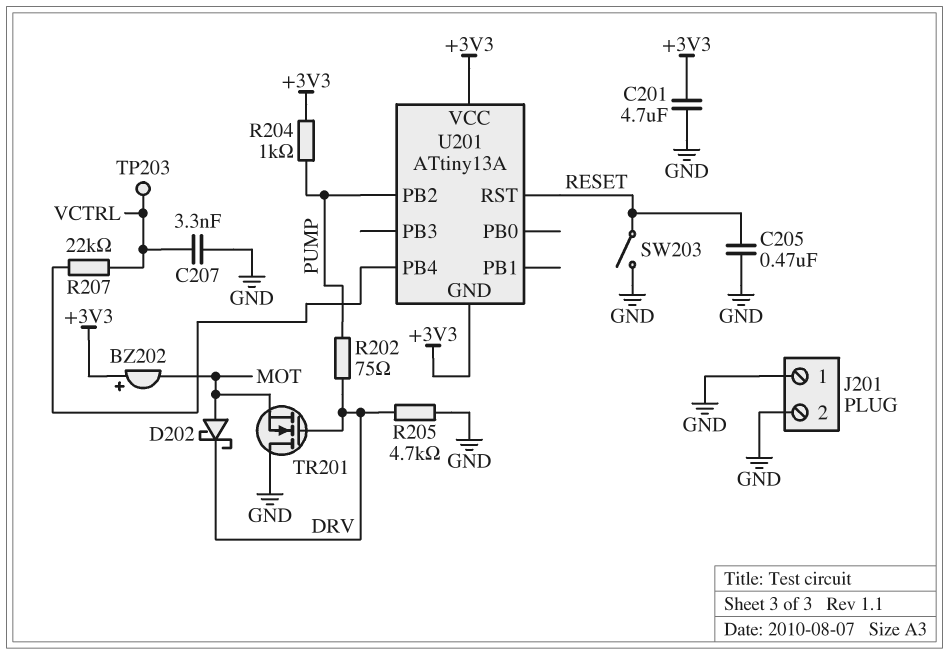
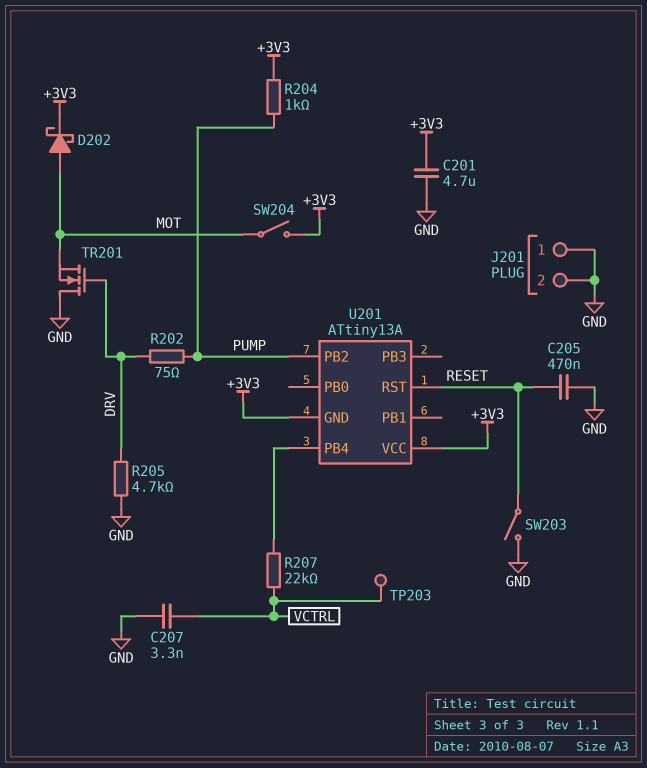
BZ202: buzzer (plus +3V3, minus MOT) -> none
D202: schottky (A MOT, K DRV) -> schottky (A MOT, K +3V3)
SW204: none -> switch (+3V3, MOT)

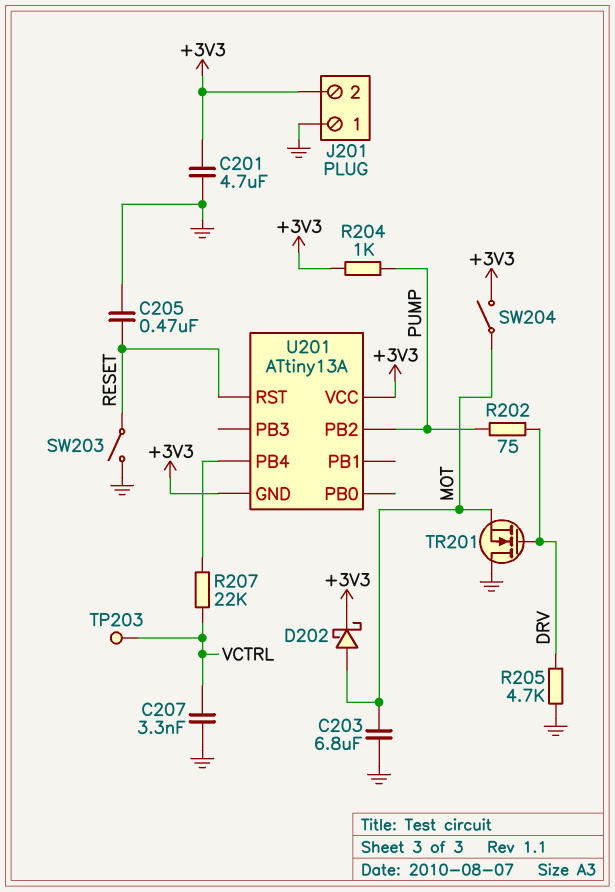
C203: none -> 6.8uF (GND, MOT)
J201 pin 2: GND -> +3V3

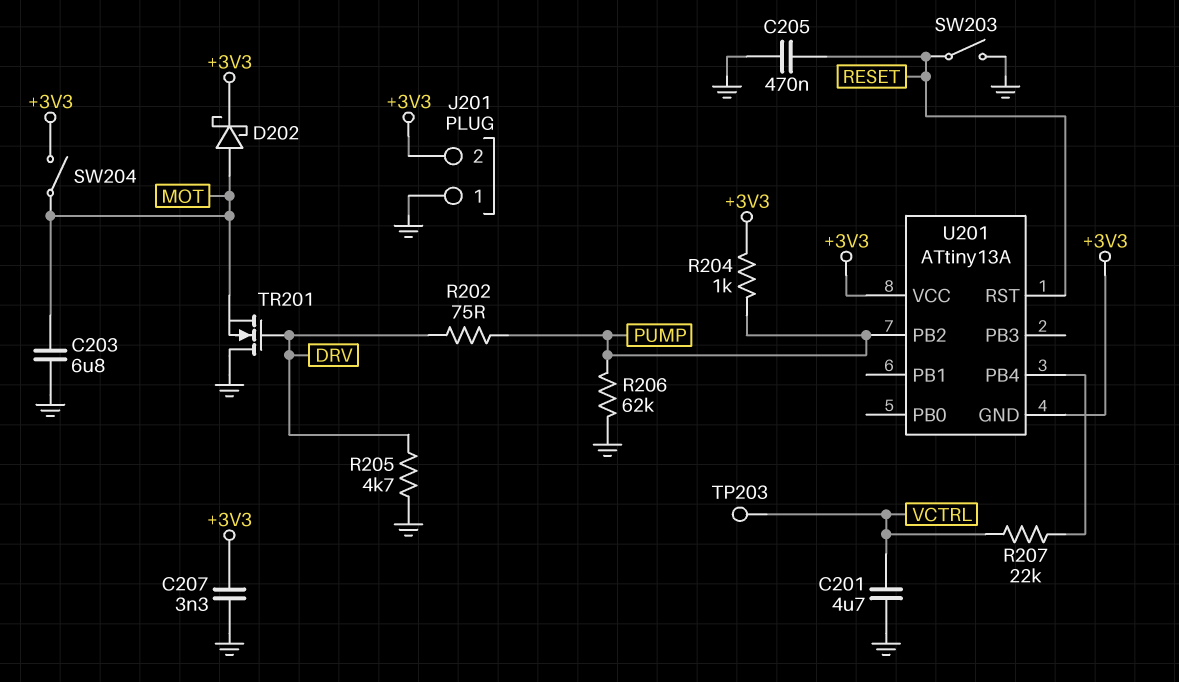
C201: 4.7uF (+3V3, GND) -> 4.7uF (GND, VCTRL)
C207: 3.3nF (GND, VCTRL) -> 3.3nF (+3V3, GND)
R206: none -> 62k (GND, PUMP)

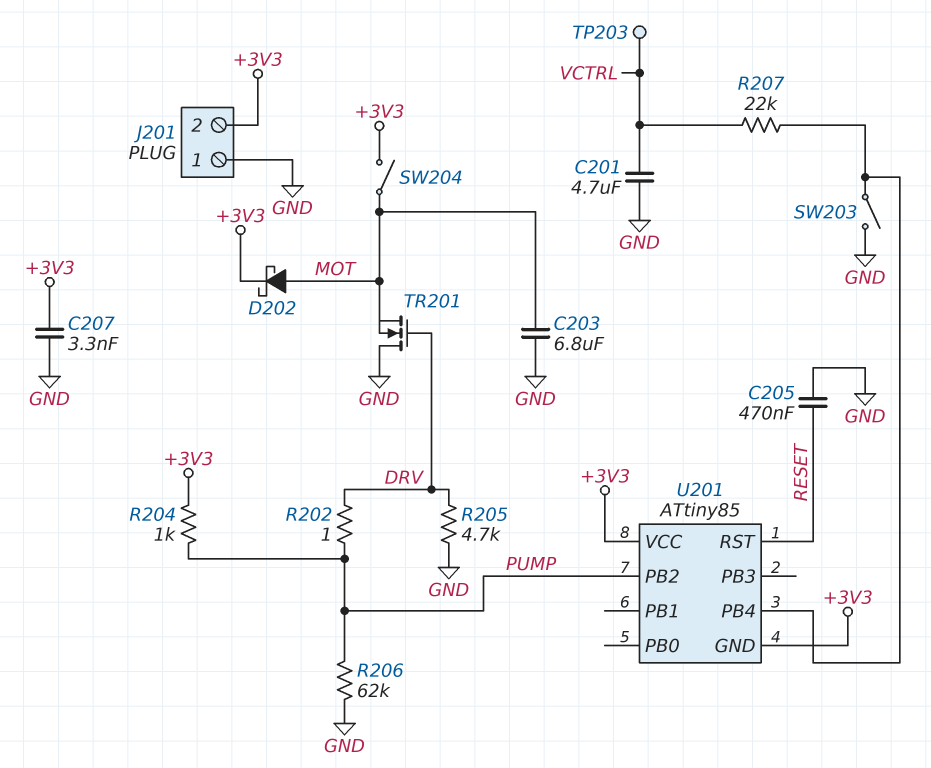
R202: 75 (DRV, PUMP) -> 1 (DRV, PUMP)
SW203: switch (GND, RESET) -> switch (GND, U201/PB4)
U201: ATtiny13A -> ATtiny85

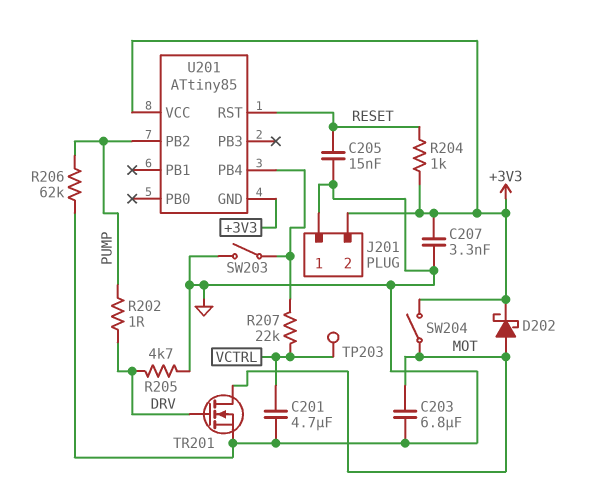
C205: 470nF (GND, RESET) -> 15nF (GND, RESET)
R204: 1k (+3V3, PUMP) -> 1k (+3V3, RESET)
TR201: NMOS (G DRV, D GND, S MOT) -> NMOS (G DRV, D MOT, S GND)

